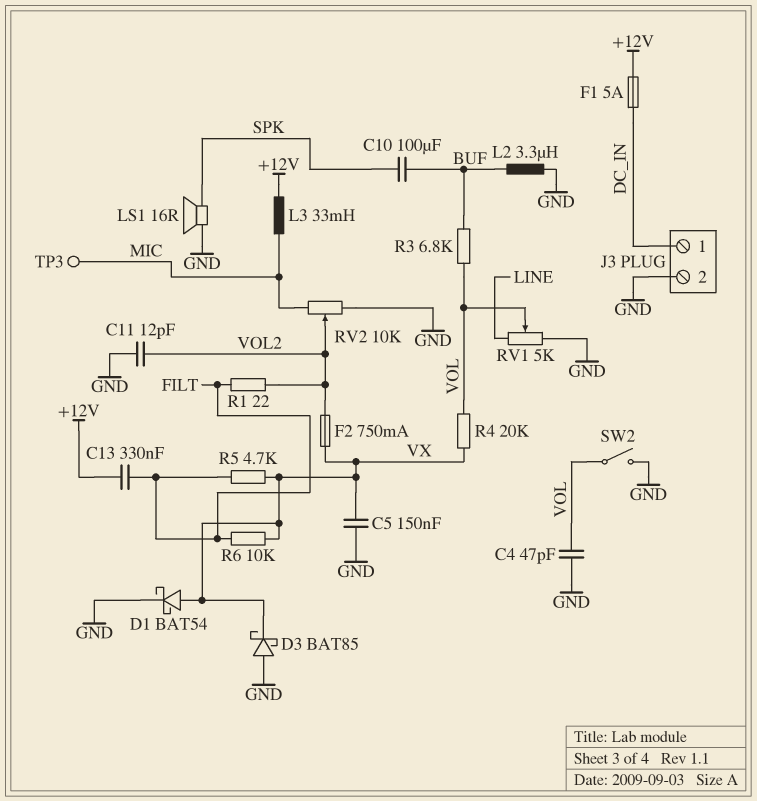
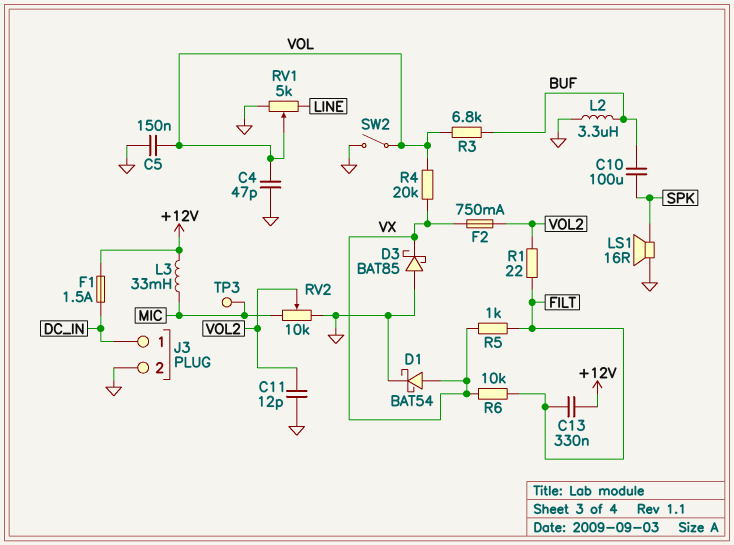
C5: 150nF (GND, VX) -> 150nF (GND, VOL)
F1: 5A (+12V, DC_IN) -> 1.5A (+12V, DC_IN)
R5: 4.7k (FILT, VX) -> 1k (FILT, VX)

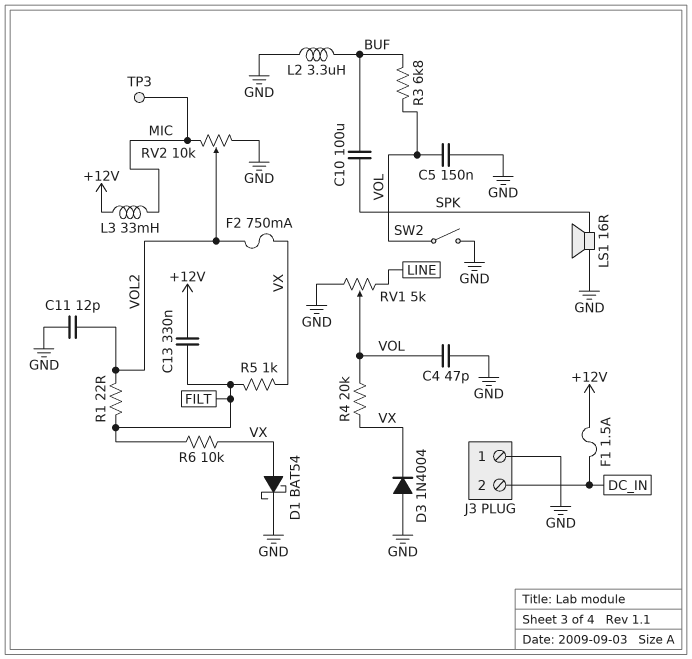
D3: schottky BAT85 (A GND, K VX) -> diode 1N4004 (A GND, K VX)
J3 pin 1: DC_IN -> GND
J3 pin 2: GND -> DC_IN

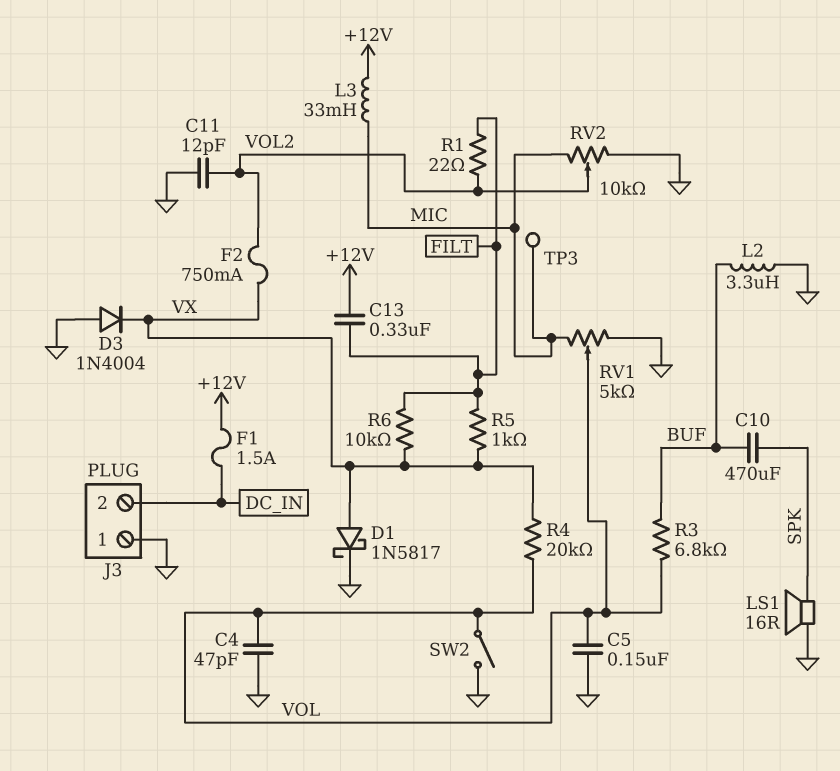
C10: 100uF (BUF, SPK) -> 470uF (BUF, SPK)
D1: schottky BAT54 (A VX, K GND) -> schottky 1N5817 (A VX, K GND)
RV1: 5k (GND, LINE, wiper VOL) -> 5k (GND, MIC, wiper VOL)

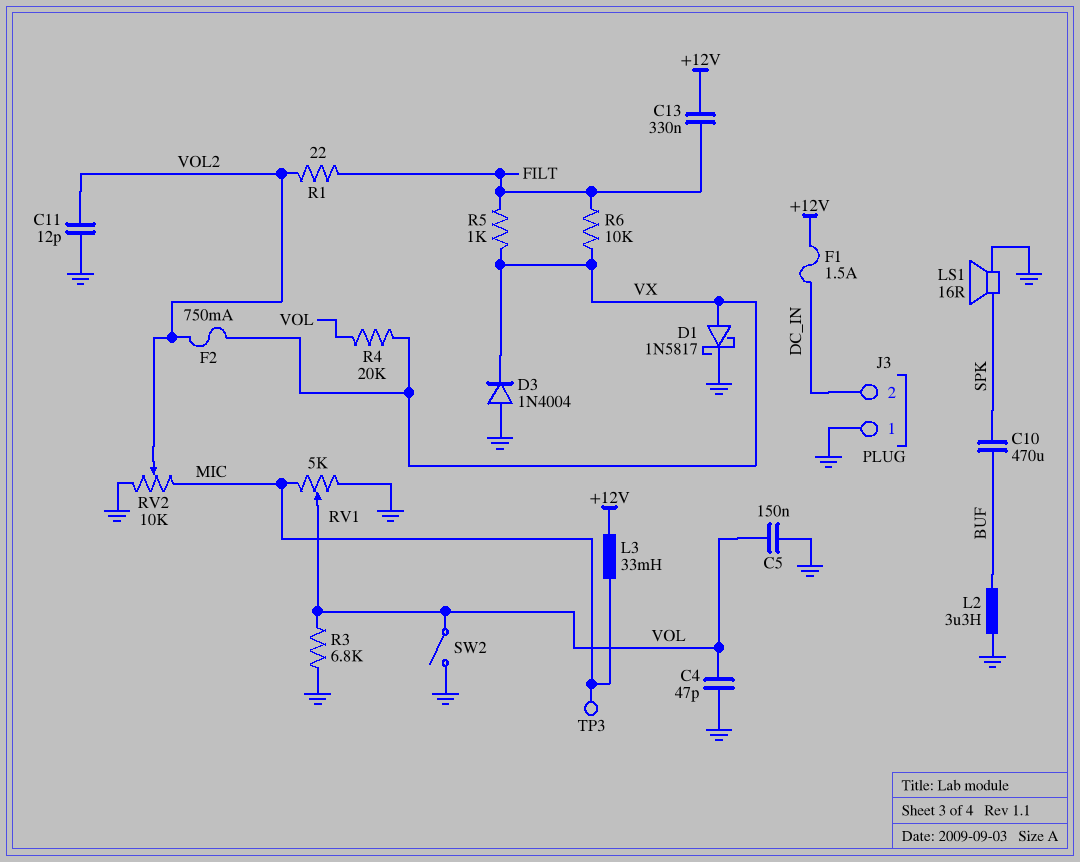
R3: 6.8k (BUF, VOL) -> 6.8k (GND, VOL)

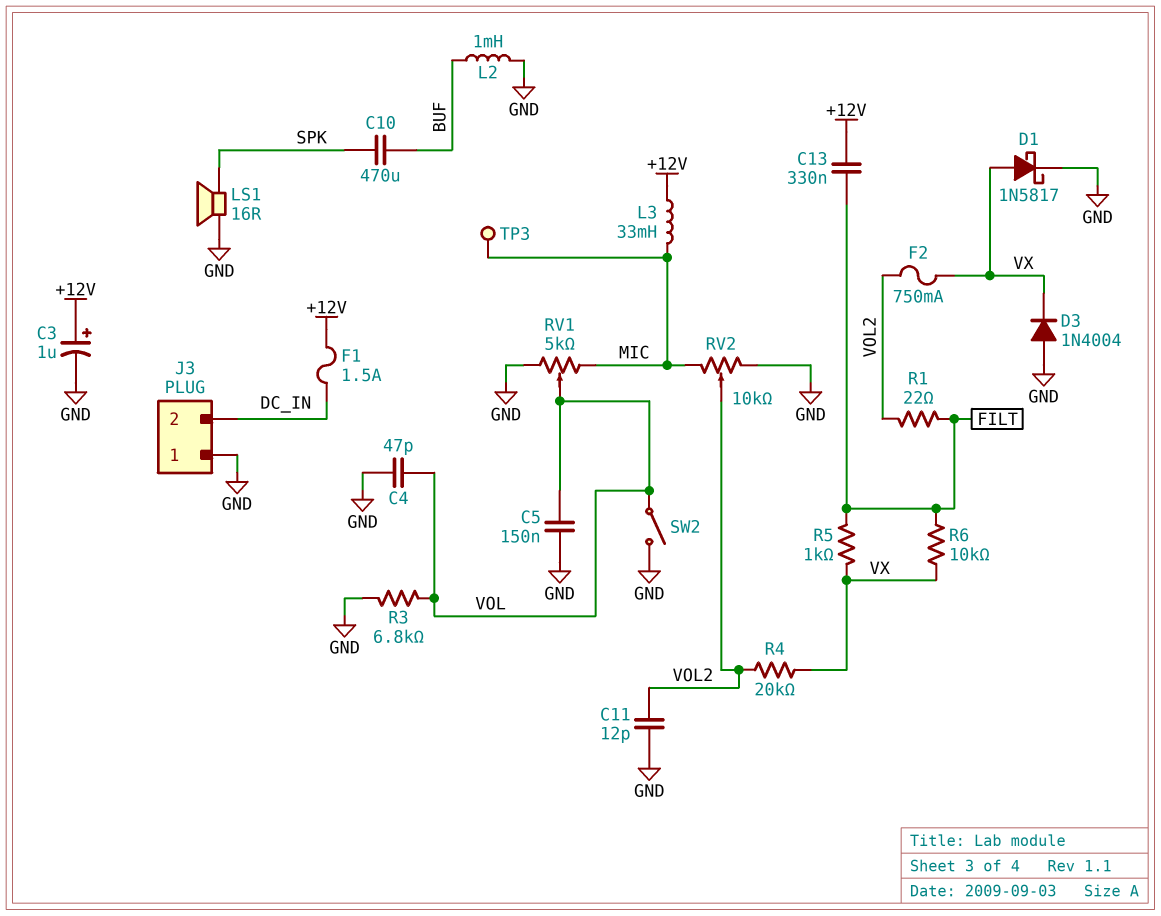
C3: none -> 1uF (plus +12V, minus GND)
L2: 3.3uH (BUF, GND) -> 1mH (BUF, GND)
R4: 20k (VOL, VX) -> 20k (VOL2, VX)

